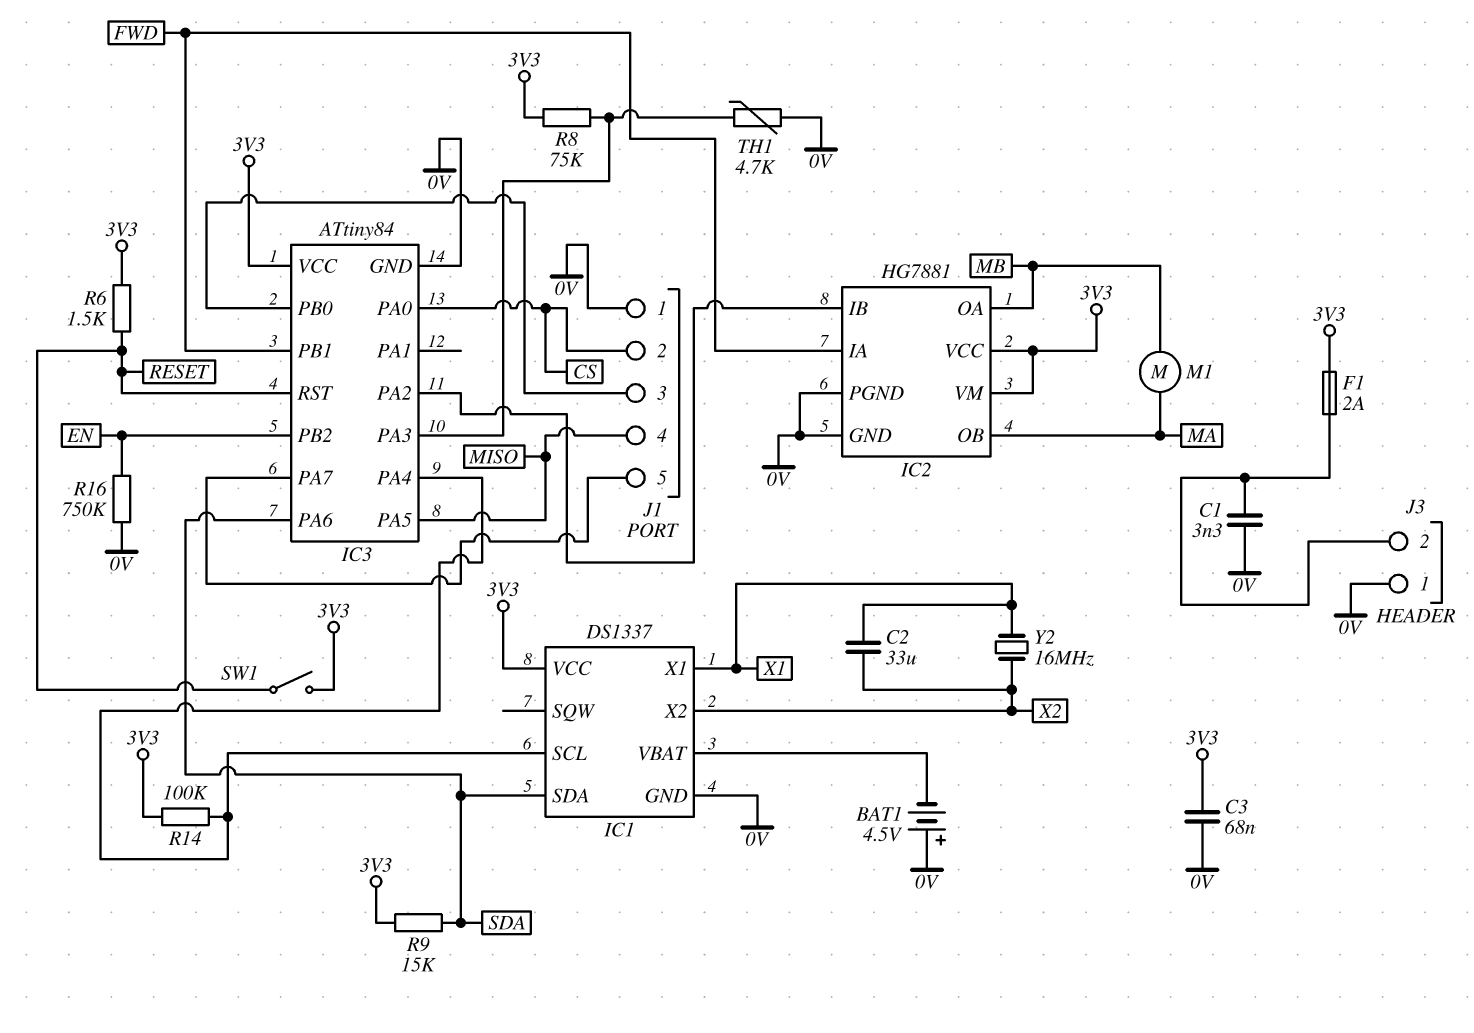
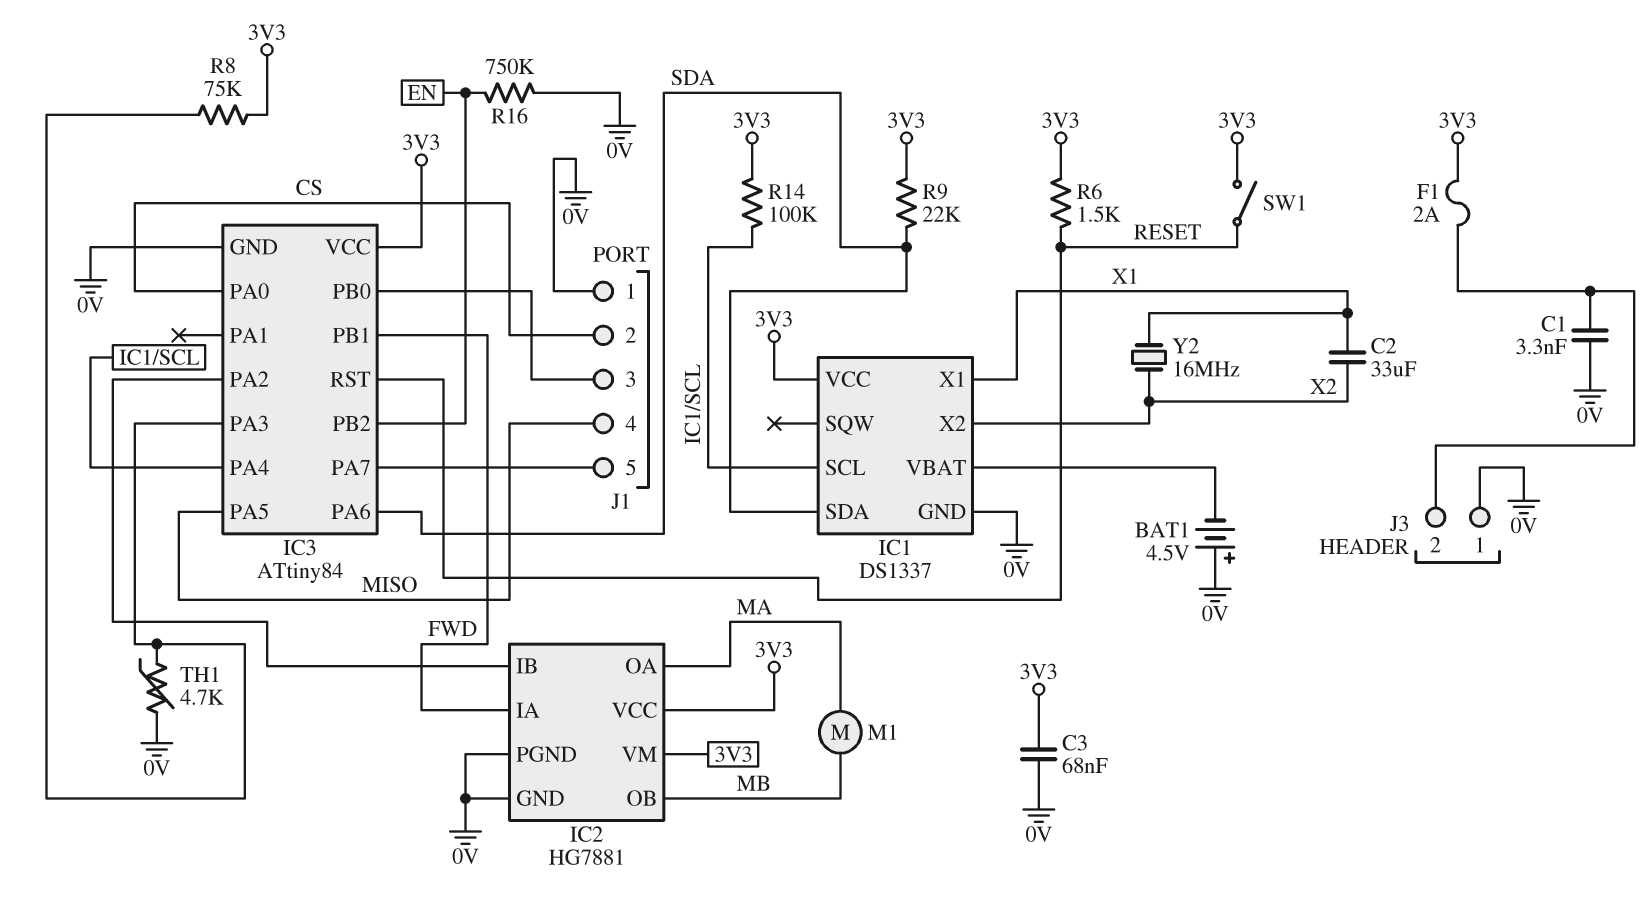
IC2 pin OA: MB -> MA
IC2 pin OB: MA -> MB
R9: 15k (3V3, SDA) -> 22k (3V3, SDA)

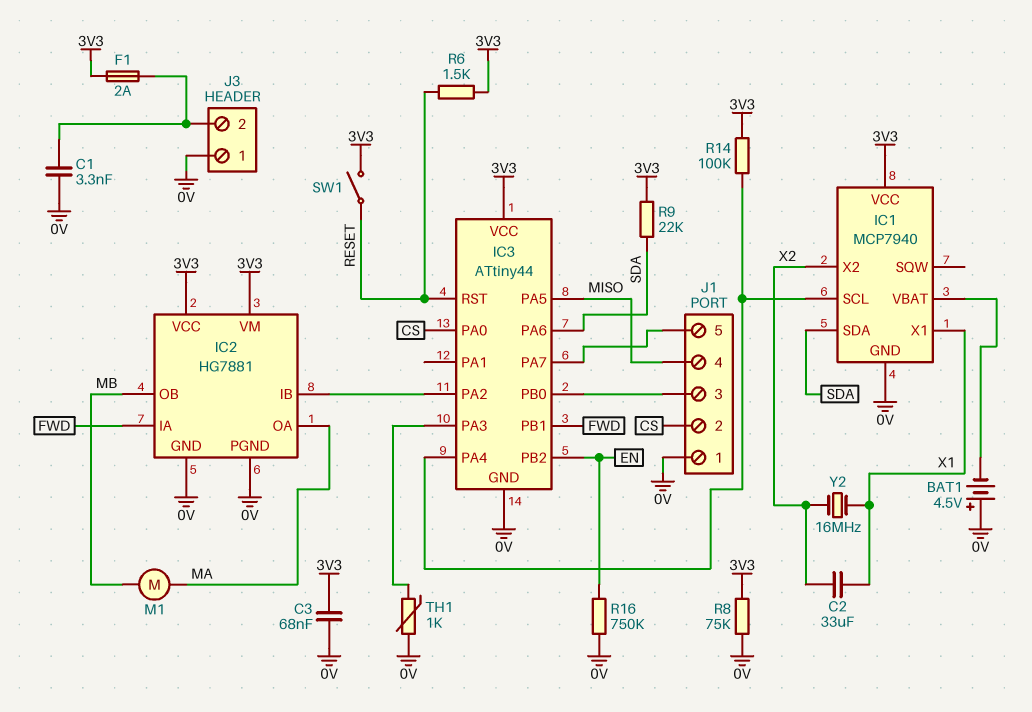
IC1: DS1337 -> MCP7940
IC3: ATtiny84 -> ATtiny44
R8: 75k (3V3, IC3/PA3) -> 75k (0V, 3V3)
TH1: 4.7k (0V, IC3/PA3) -> 1k (0V, IC3/PA3)

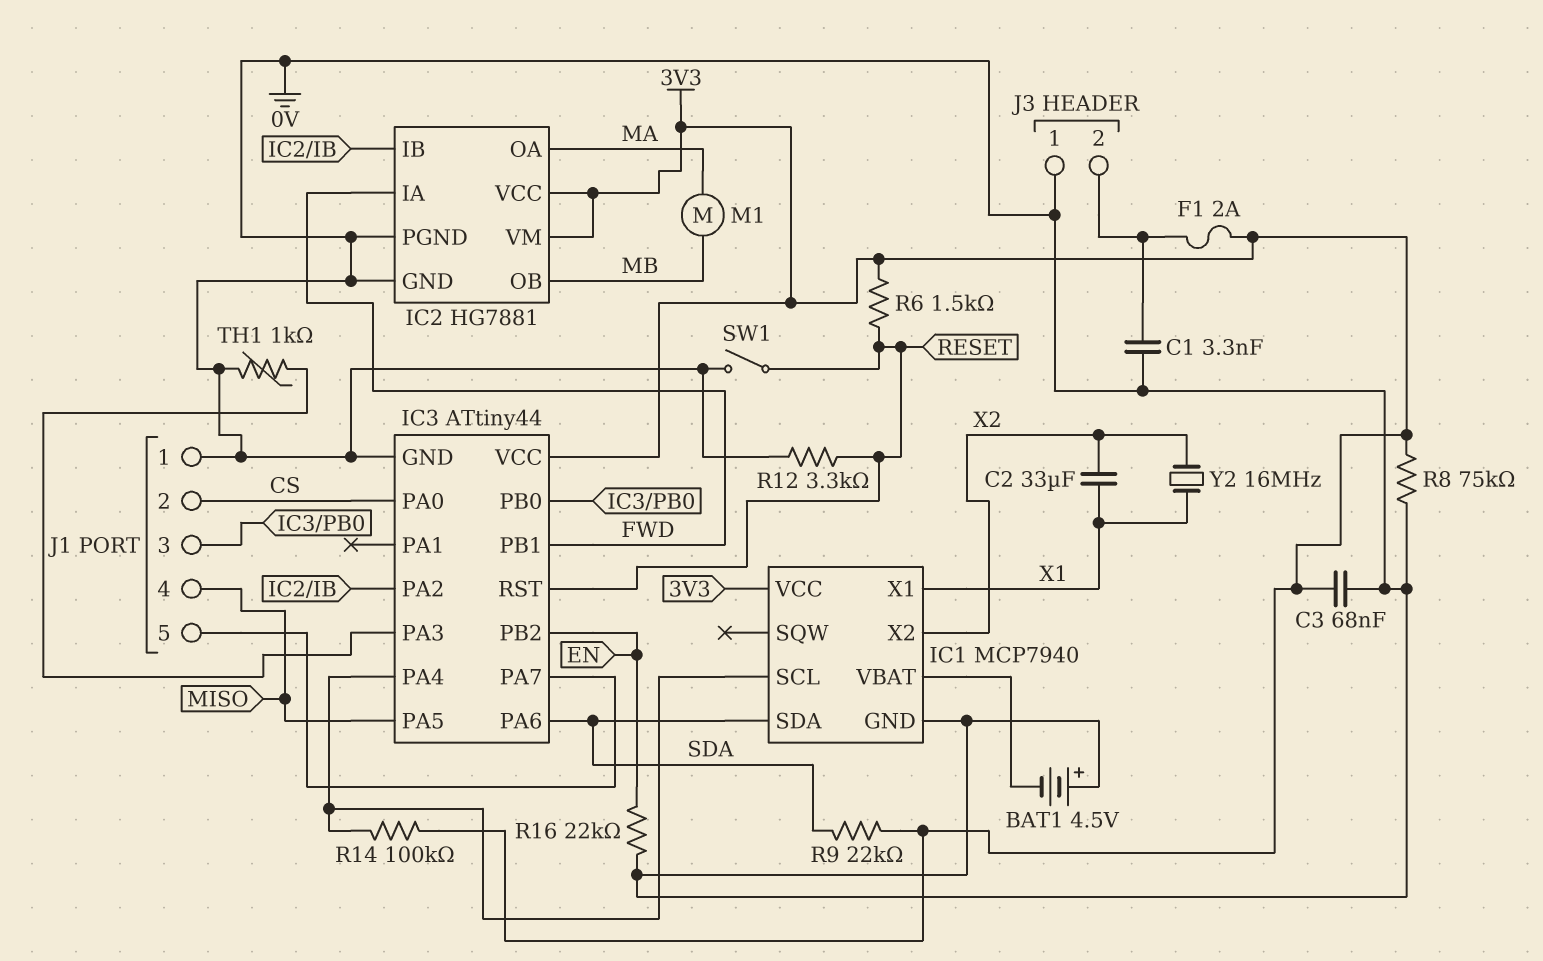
R12: none -> 3.3k (0V, RESET)
R16: 750k (0V, EN) -> 22k (0V, EN)
SW1: switch (3V3, RESET) -> switch (0V, RESET)

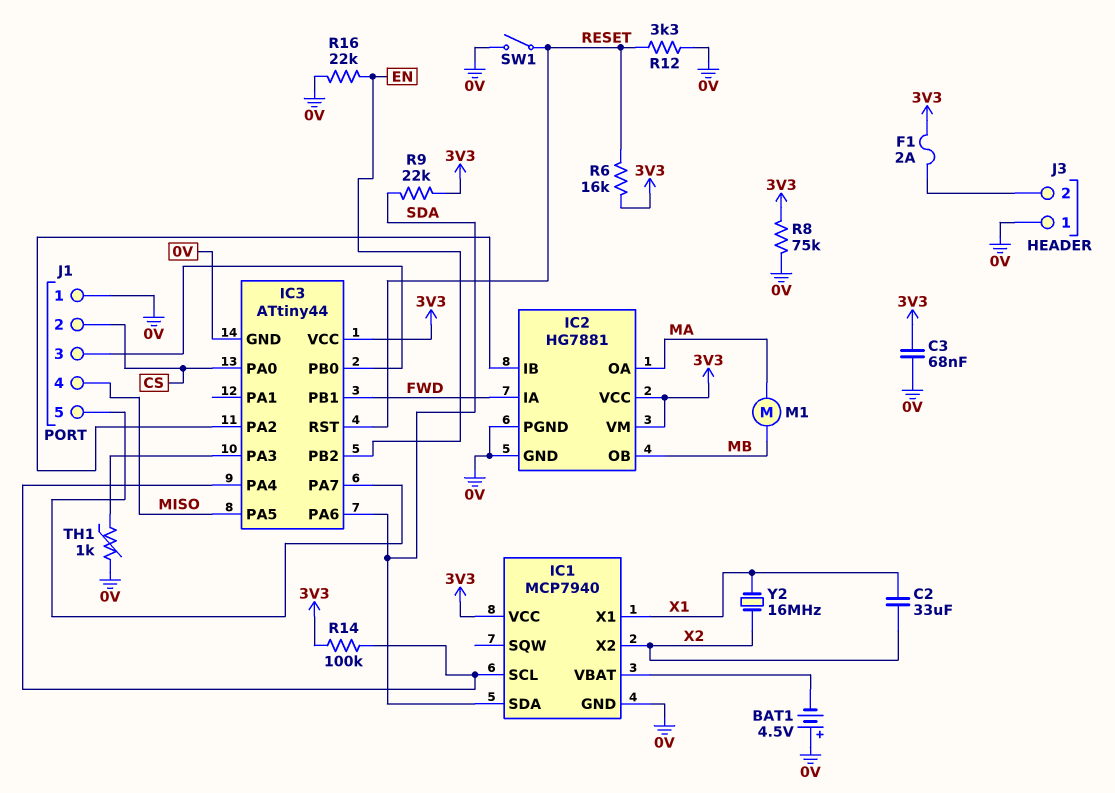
C1: 3.3nF (0V, J3/2) -> none
R6: 1.5k (3V3, RESET) -> 16k (3V3, RESET)

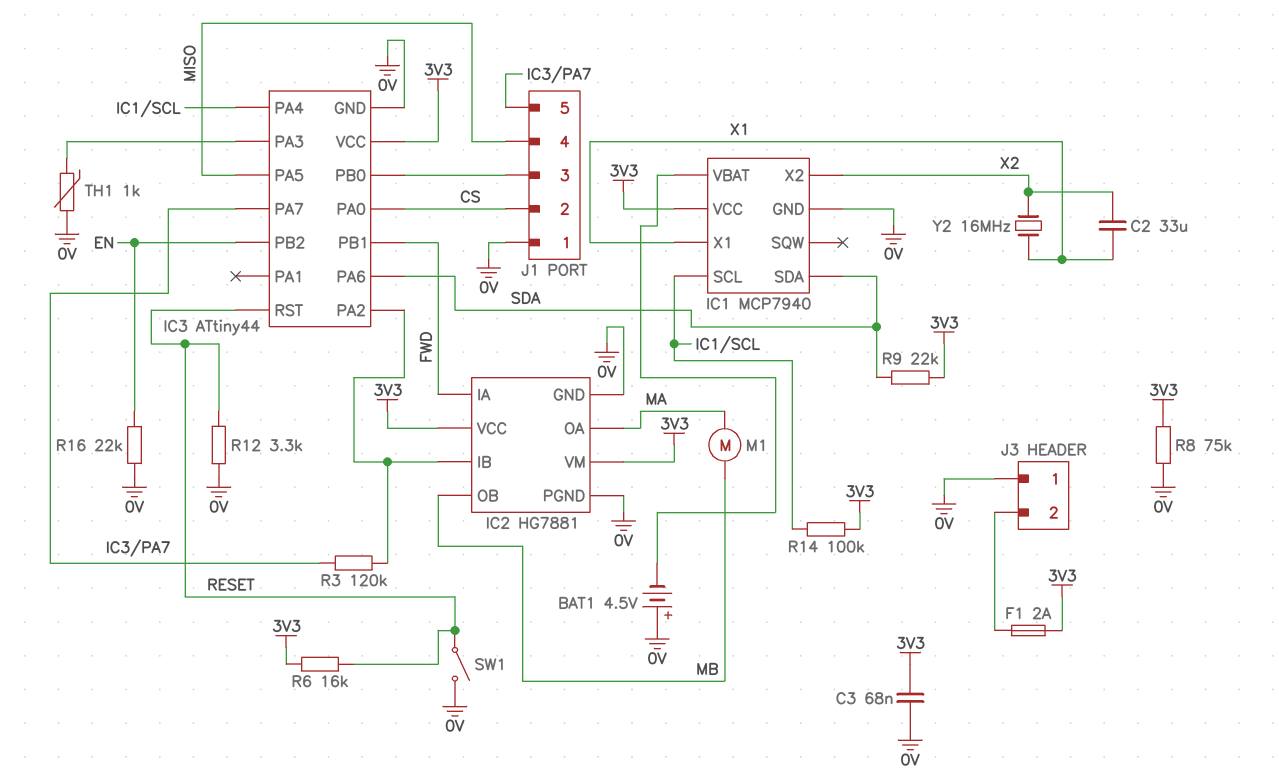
R3: none -> 120k (IC2/IB, IC3/PA7)

